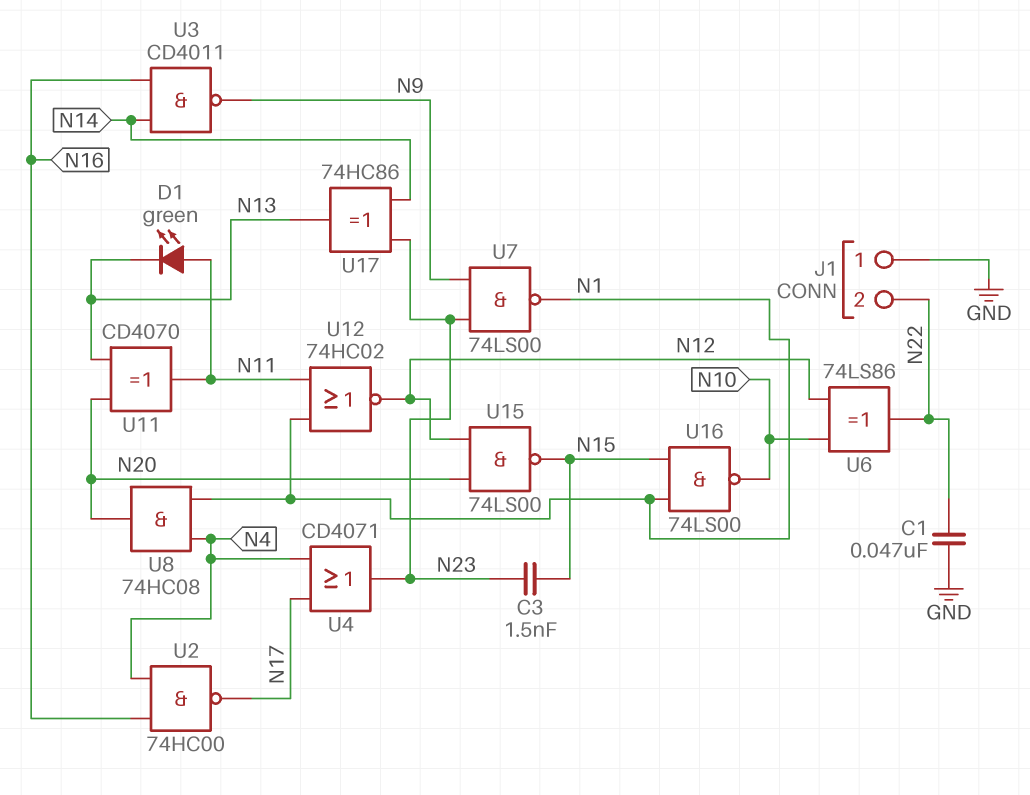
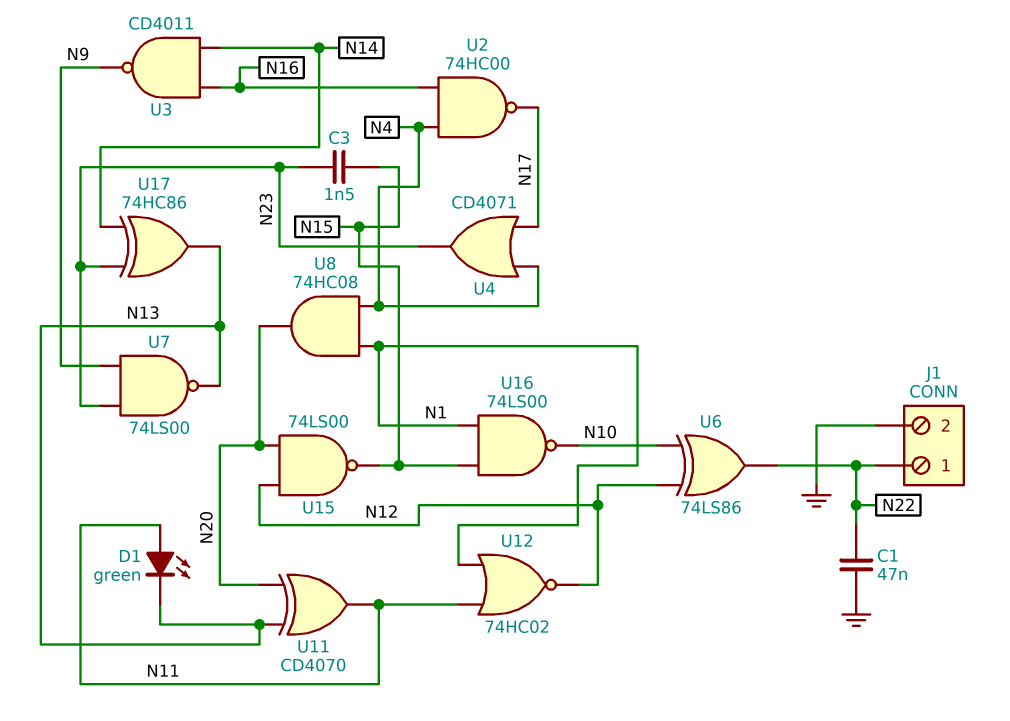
J1 pin 1: GND -> N22
J1 pin 2: N22 -> GND
U7: NAND 74LS00 (in N9, in N23, out N1) -> NAND 74LS00 (in N9, in N23, out N13)

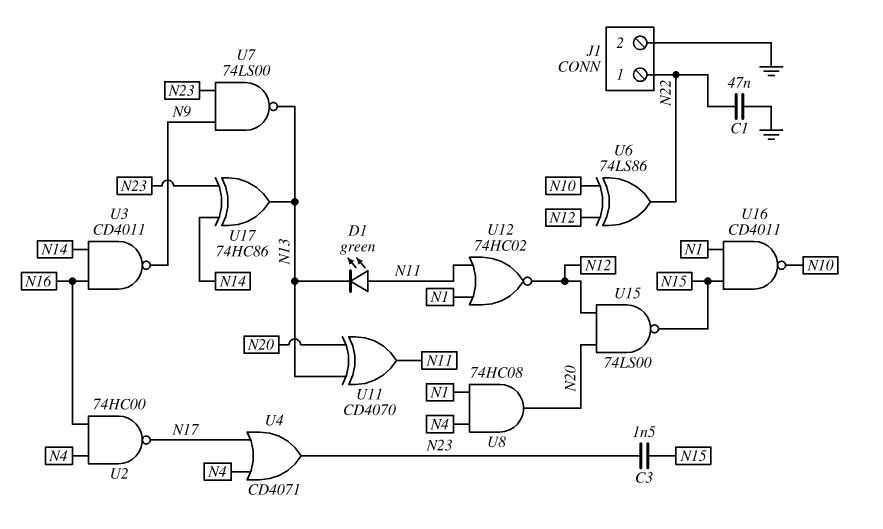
U16: NAND 74LS00 (in N1, in N15, out N10) -> NAND CD4011 (in N1, in N15, out N10)

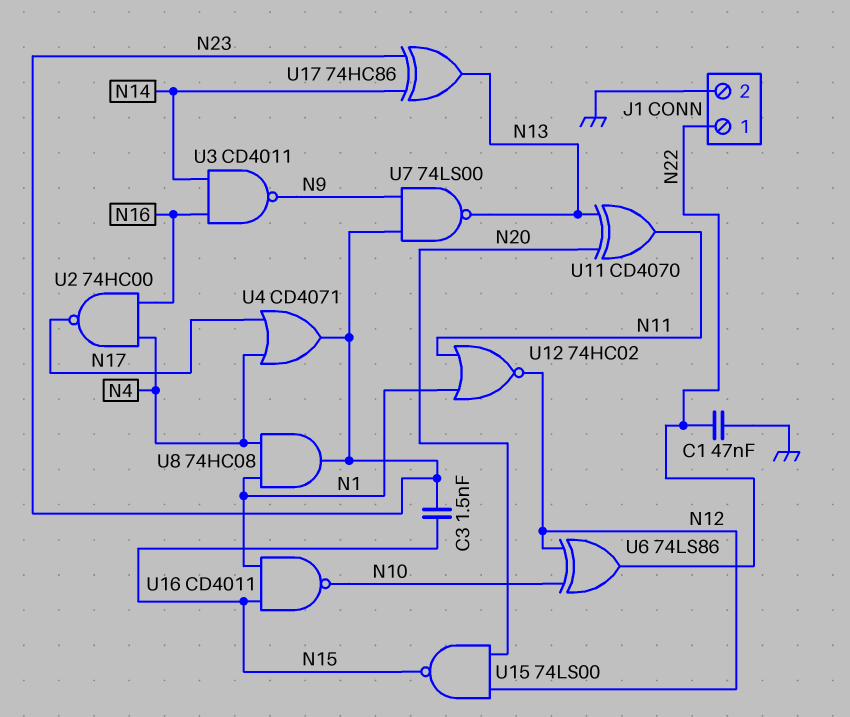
D1: LED green (A N11, K N13) -> none
U8: AND 74HC08 (in N1, in N4, out N20) -> AND 74HC08 (in N1, in N4, out N23)

